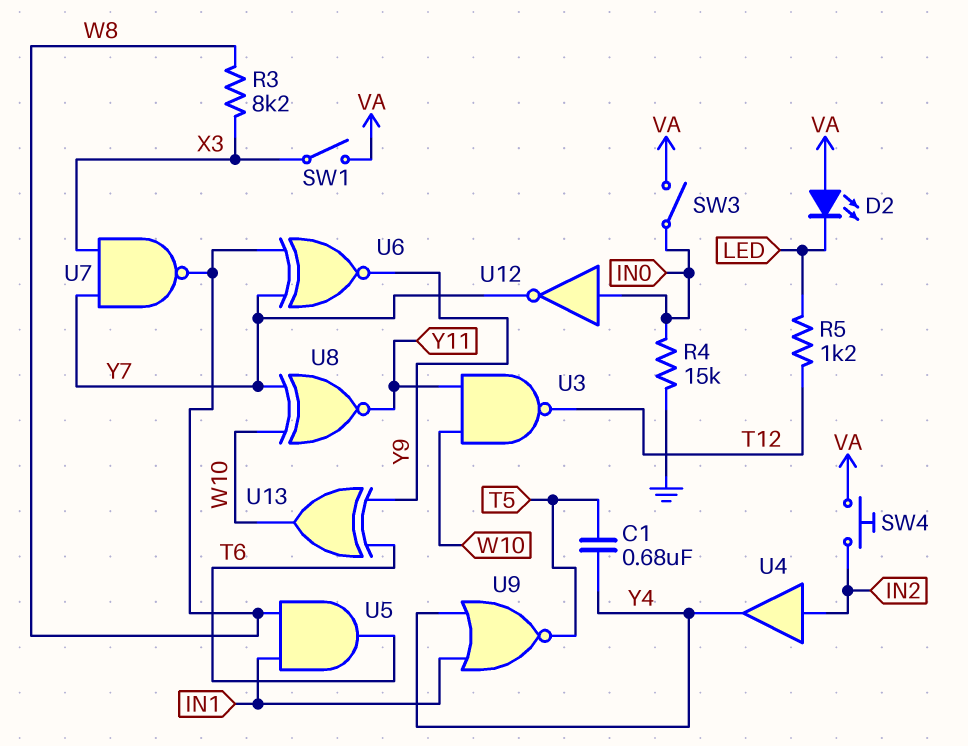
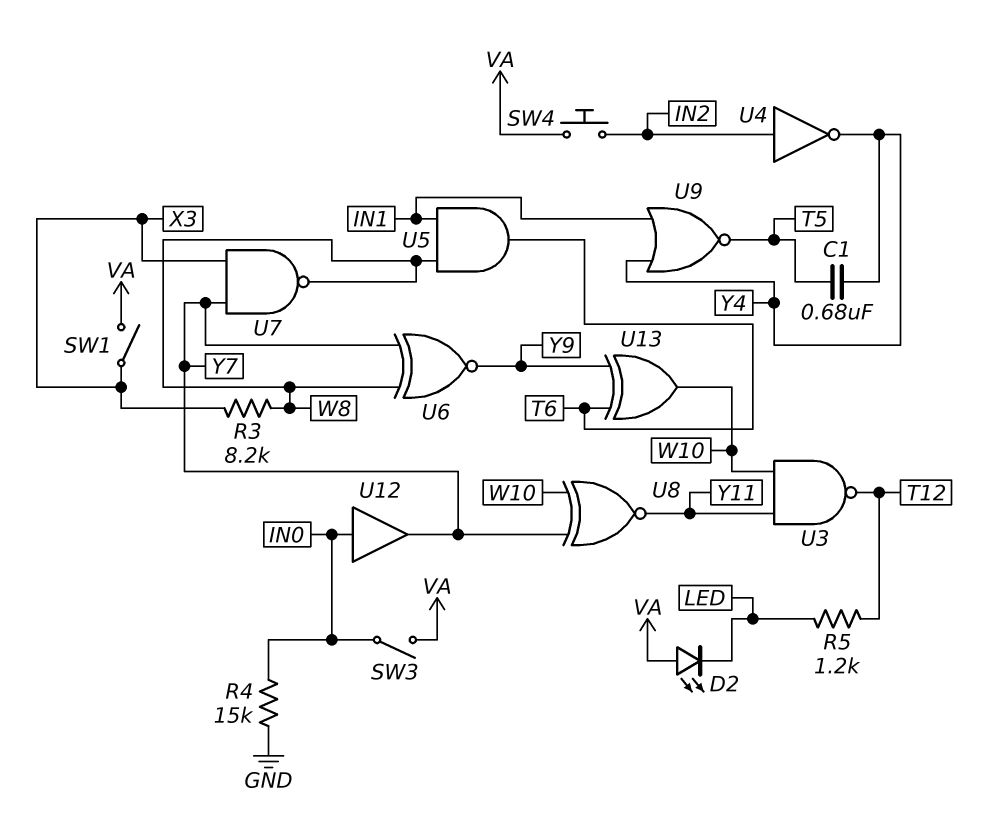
U4: buffer (in IN2, out Y4) -> NOT (in IN2, out Y4)
U12: NOT (in IN0, out Y7) -> buffer (in IN0, out Y7)

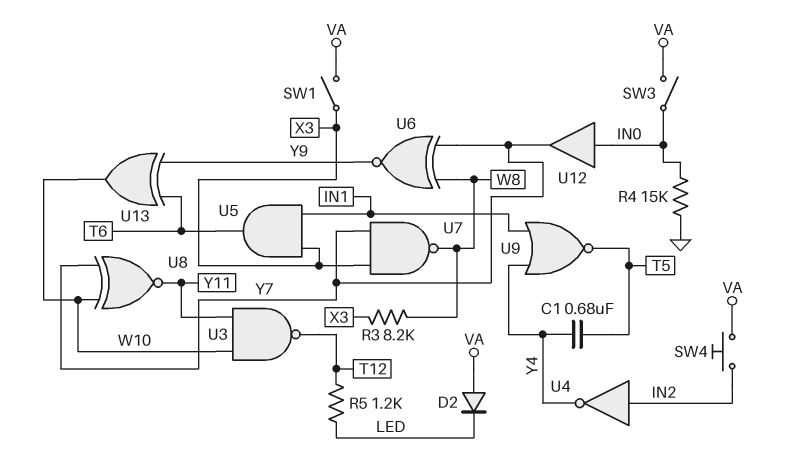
D2: LED (A VA, K LED) -> diode (A VA, K LED)
U5: AND (in IN1, in W8, out T6) -> AND (in IN1, in X3, out T6)

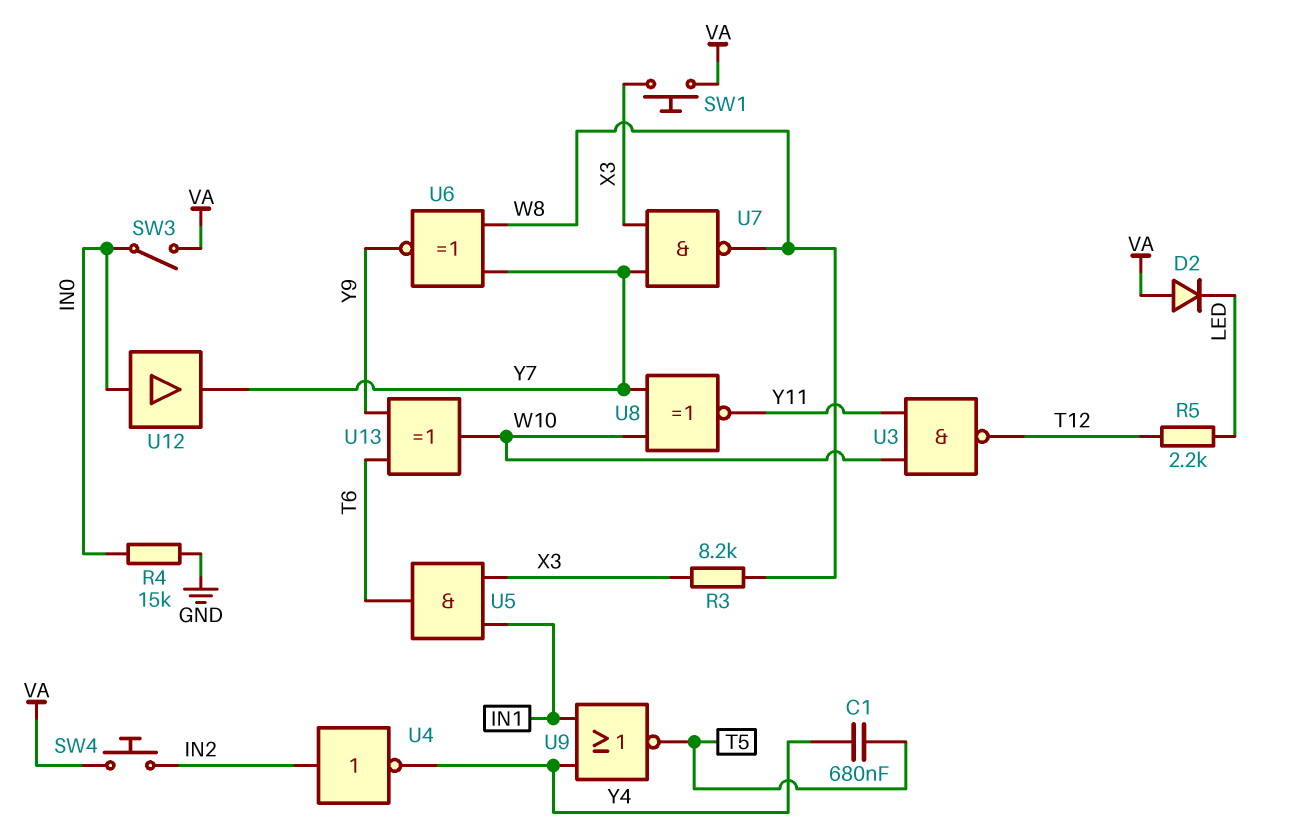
R5: 1.2k (LED, T12) -> 2.2k (LED, T12)
SW1: switch (VA, X3) -> button (VA, X3)

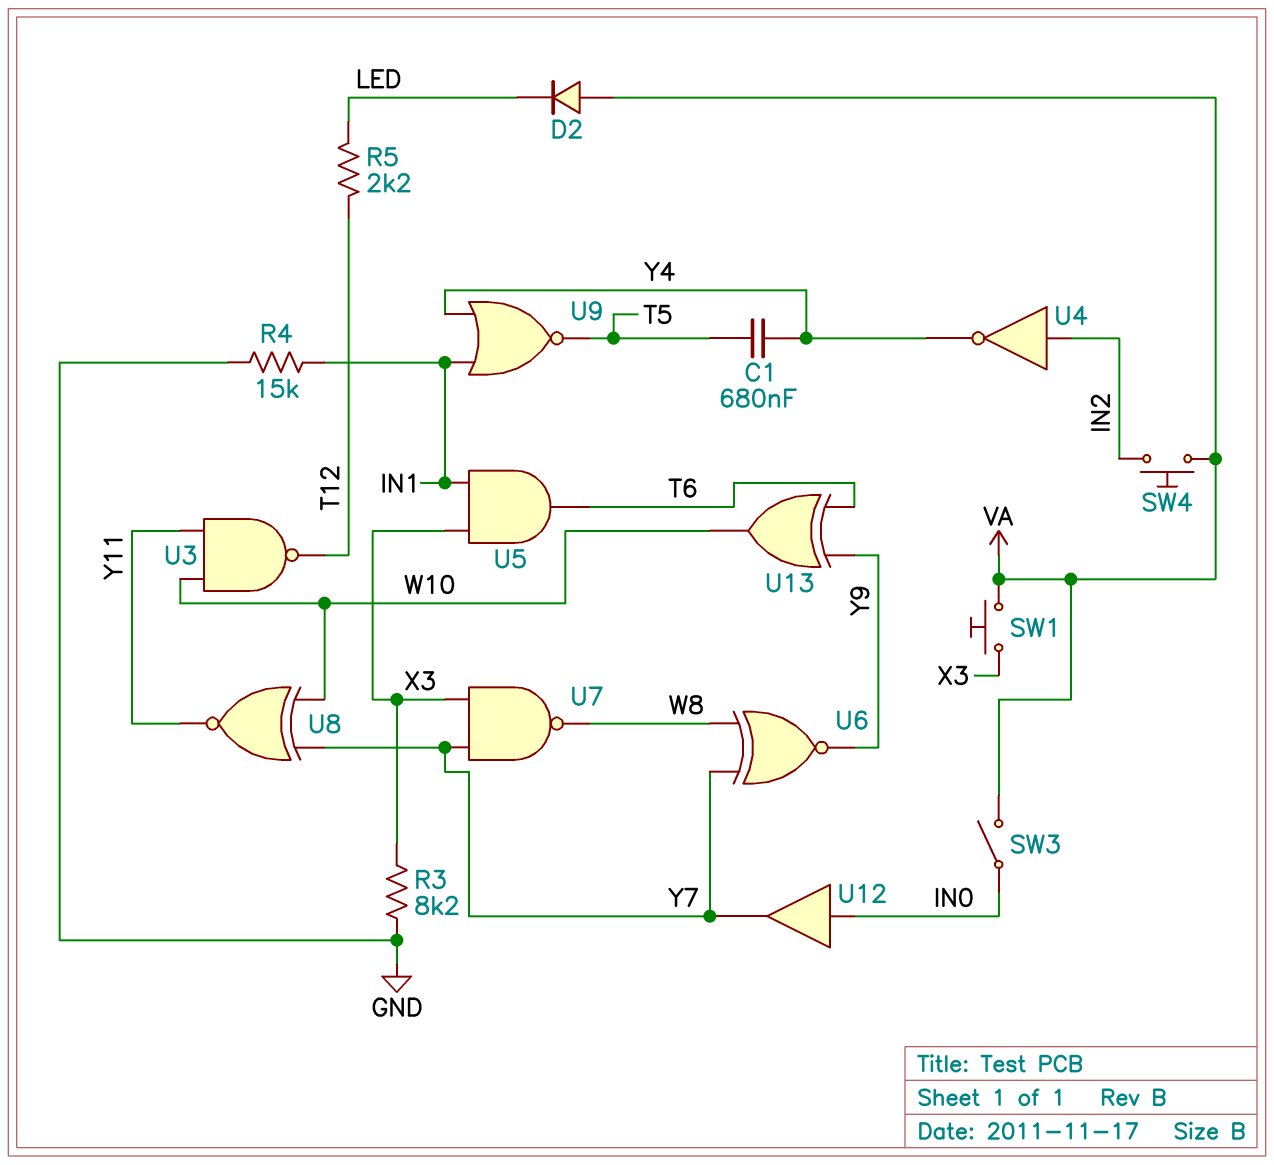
R3: 8.2k (W8, X3) -> 8.2k (GND, X3)
R4: 15k (GND, IN0) -> 15k (GND, IN1)

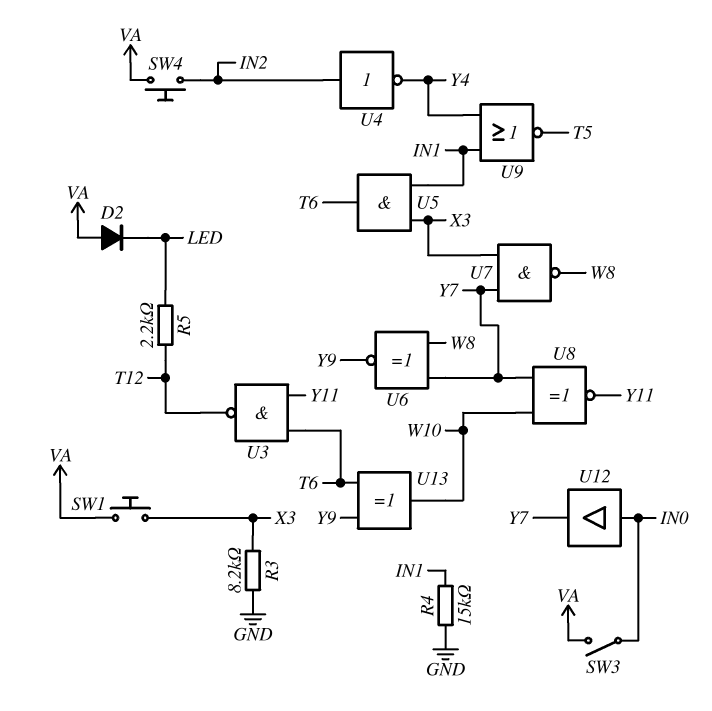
C1: 680nF (T5, Y4) -> none
U3: NAND (in W10, in Y11, out T12) -> NAND (in T6, in Y11, out T12)

